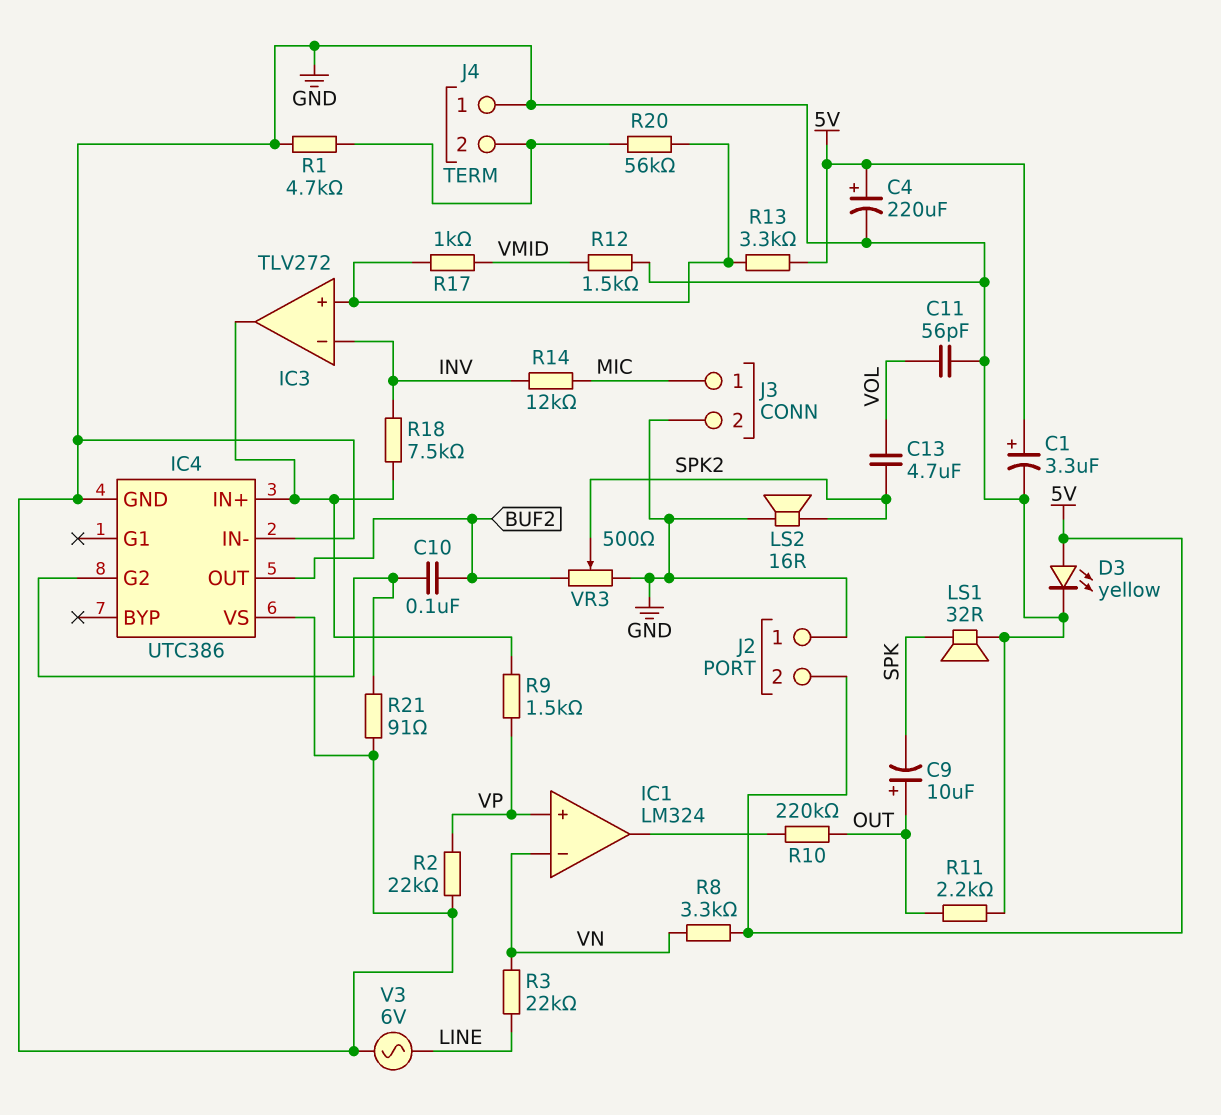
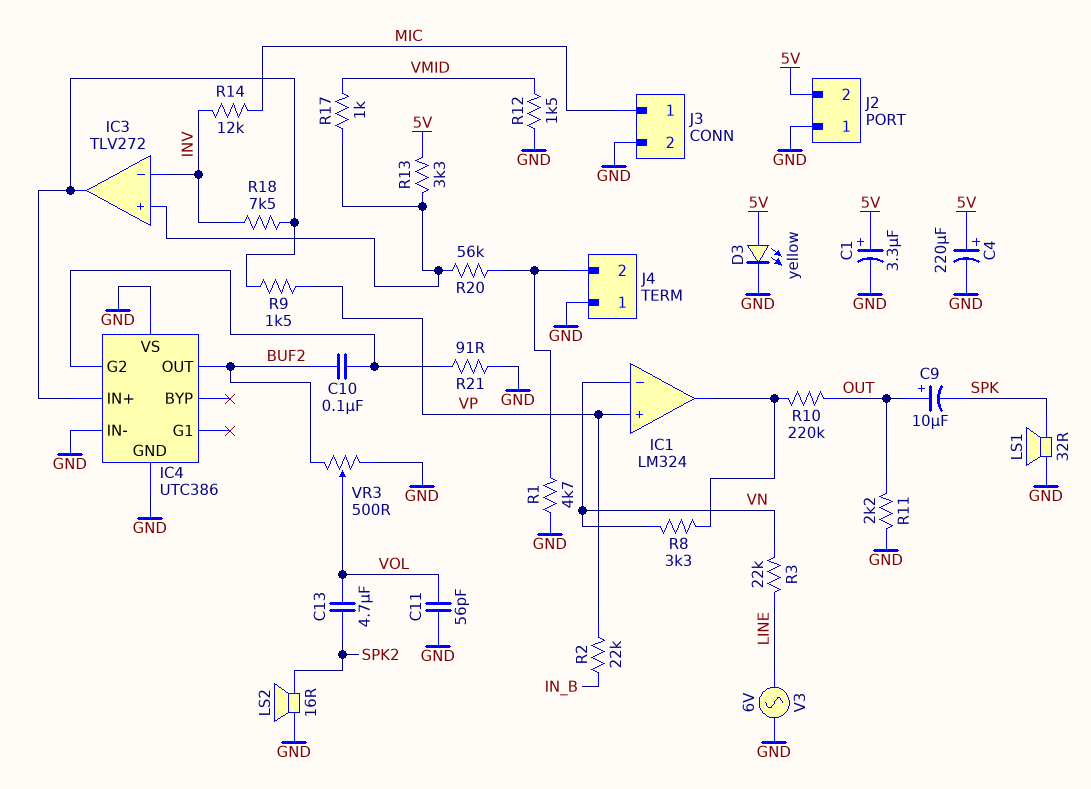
R2: 22k (GND, VP) -> 22k (IN_B, VP)
R8: 3.3k (5V, VN) -> 3.3k (IC1/out, VN)
VR3: 500 (BUF2, GND, wiper SPK2) -> 500 (BUF2, GND, wiper VOL)

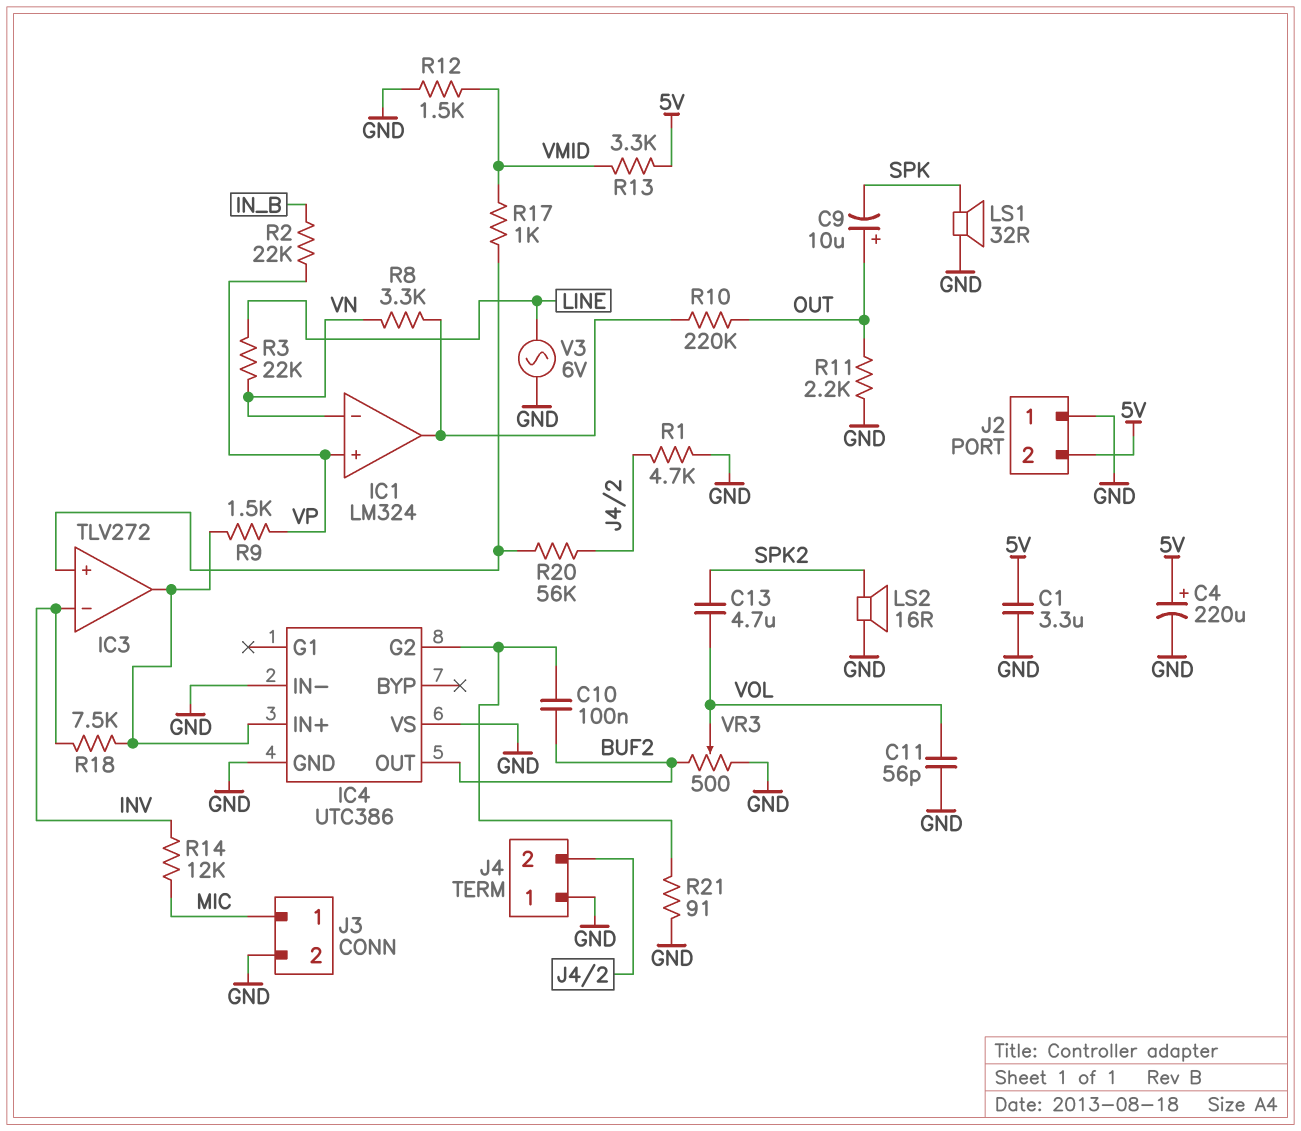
C1: 3.3uF (plus 5V, minus GND) -> 3.3uF (5V, GND)
D3: LED yellow (A 5V, K GND) -> none
R13: 3.3k (5V, IC3/in+) -> 3.3k (5V, VMID)

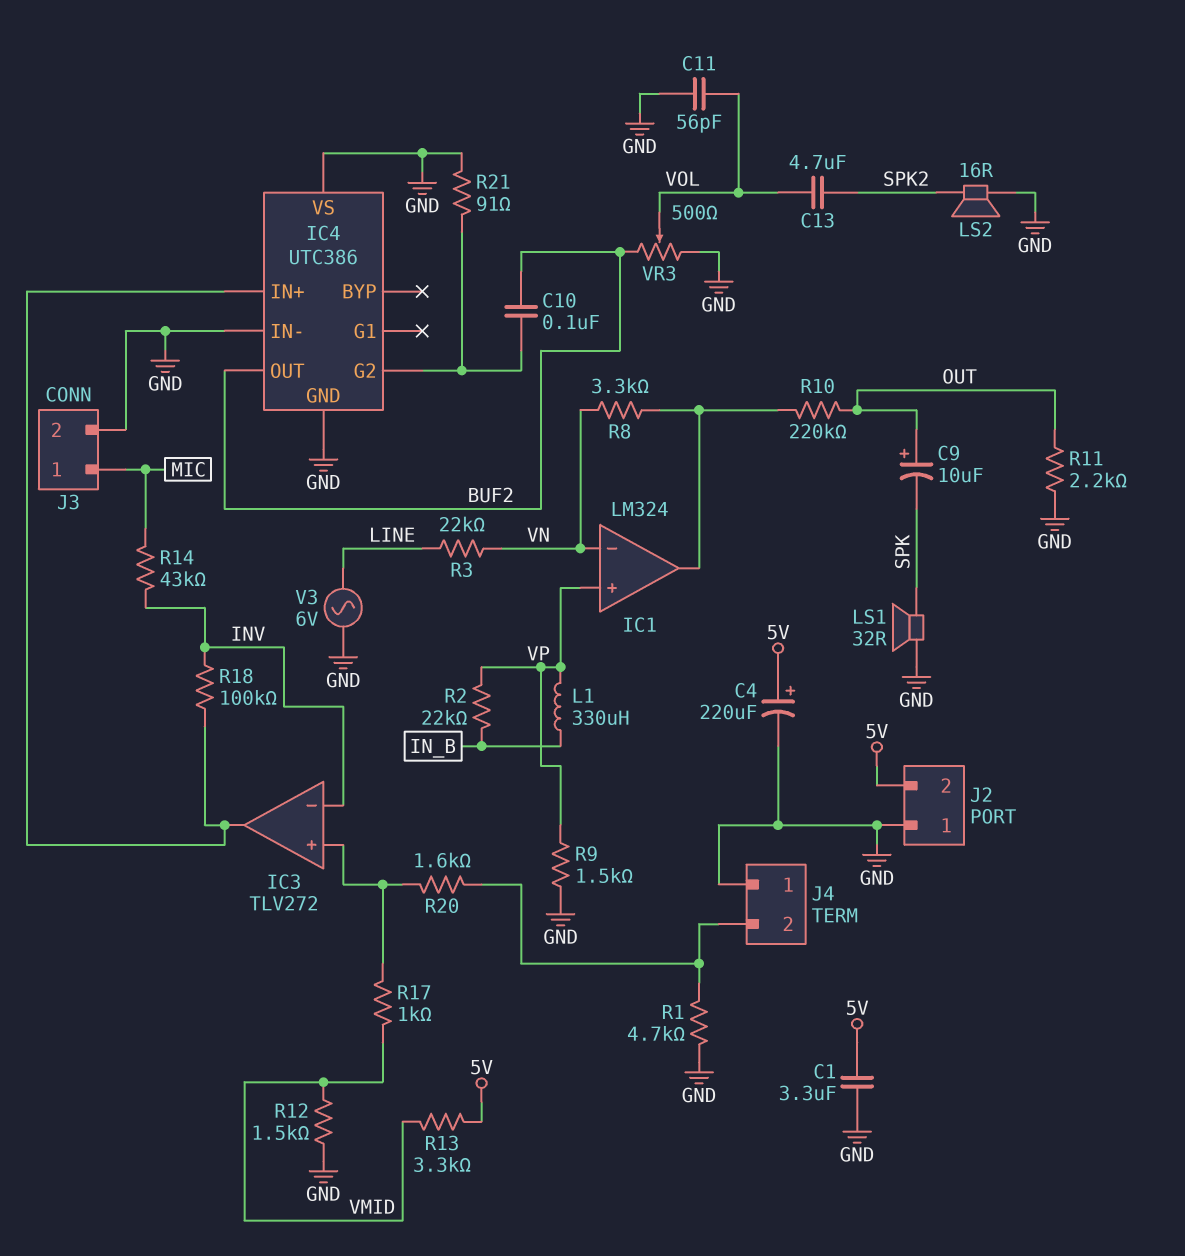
L1: none -> 330uH (IN_B, VP)
R9: 1.5k (IC3/out, VP) -> 1.5k (GND, VP)
R14: 12k (INV, MIC) -> 43k (INV, MIC)
R18: 7.5k (IC3/out, INV) -> 100k (IC3/out, INV)
R20: 56k (IC3/in+, J4/2) -> 1.6k (IC3/in+, J4/2)

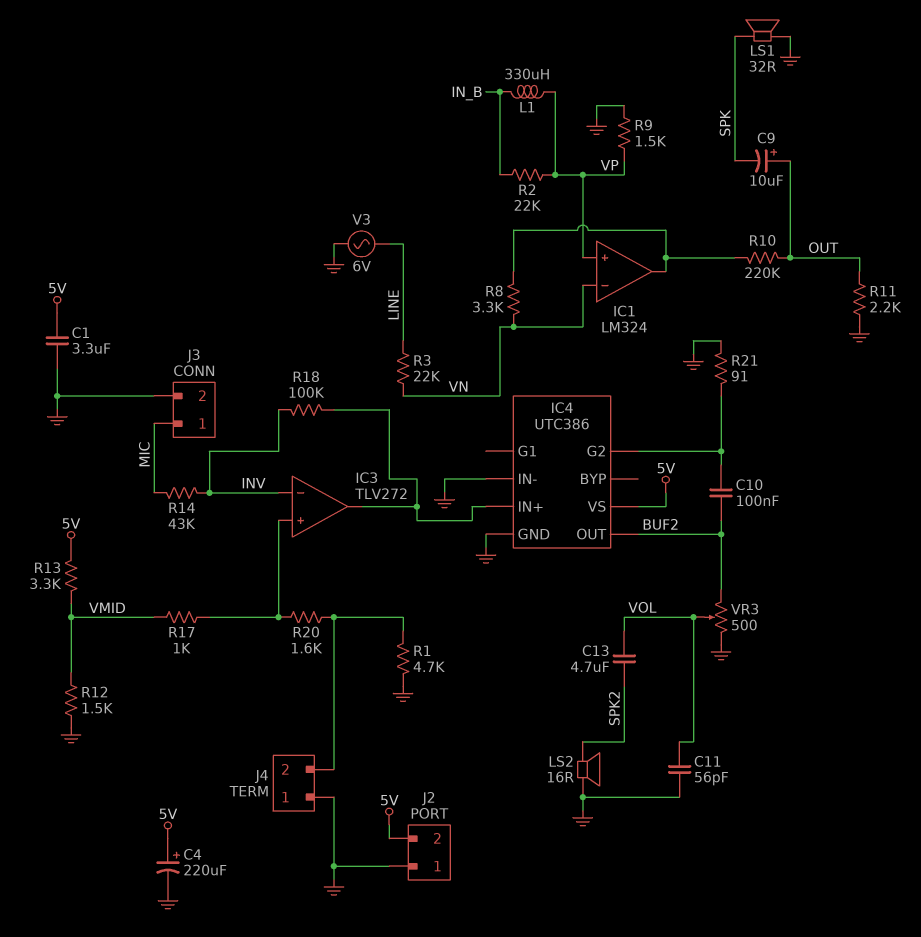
IC4 pin VS: GND -> 5V

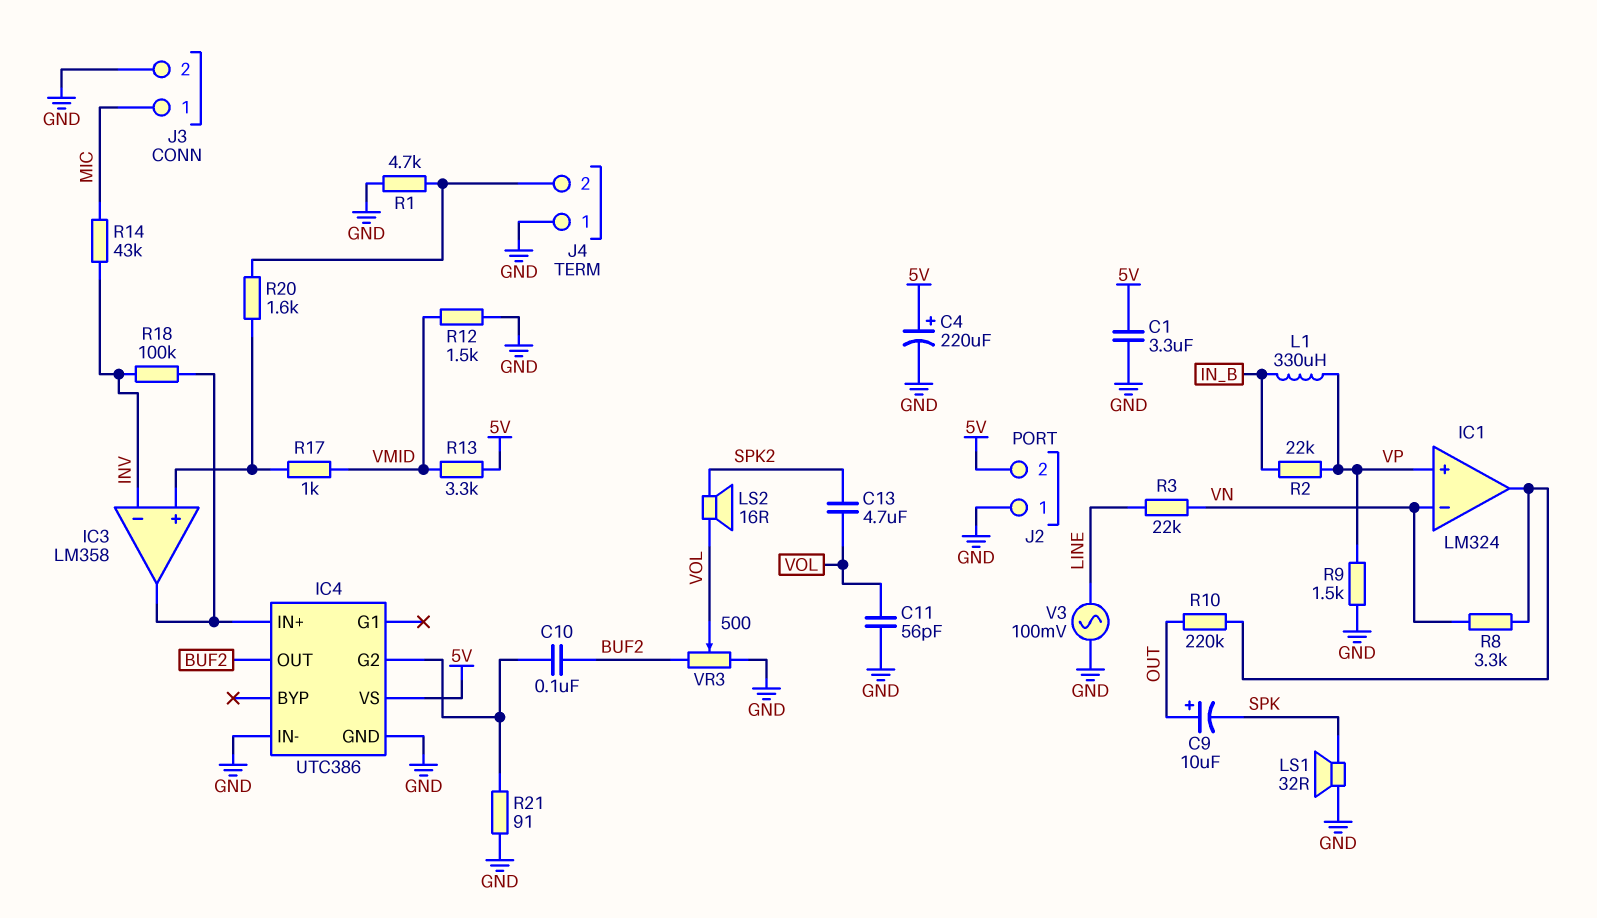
IC3: TLV272 -> LM358
LS2: speaker 16R (GND, SPK2) -> speaker 16R (SPK2, VOL)
R11: 2.2k (GND, OUT) -> none
V3: AC 6V (GND, LINE) -> AC 100mV (GND, LINE)

